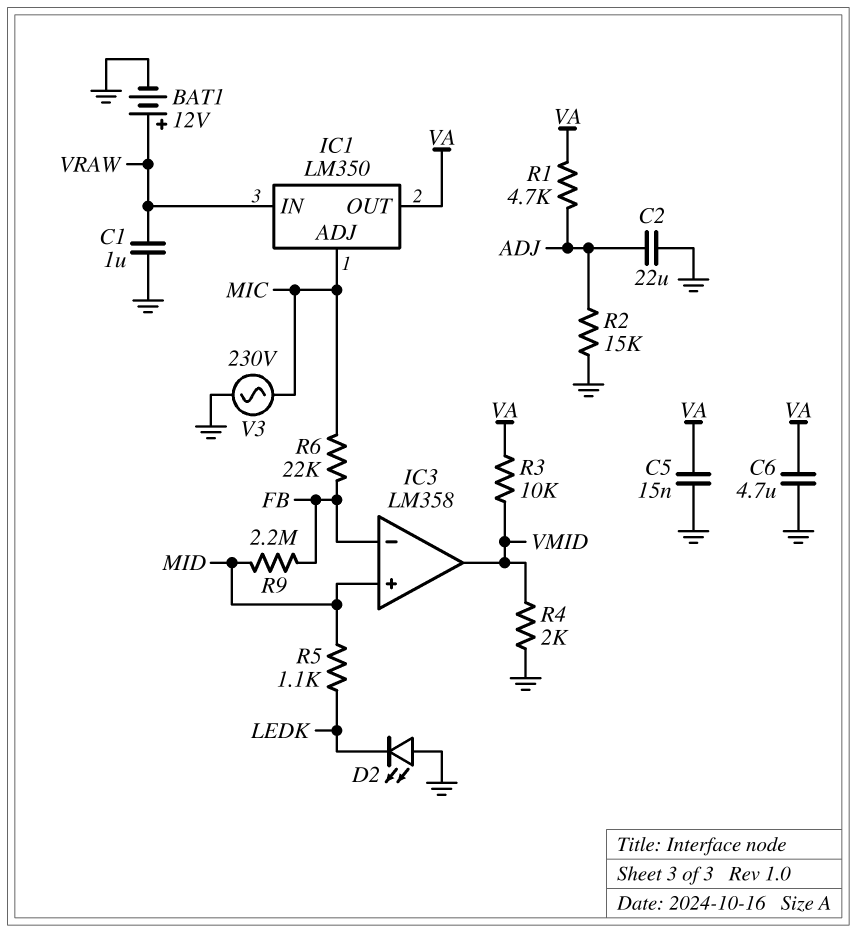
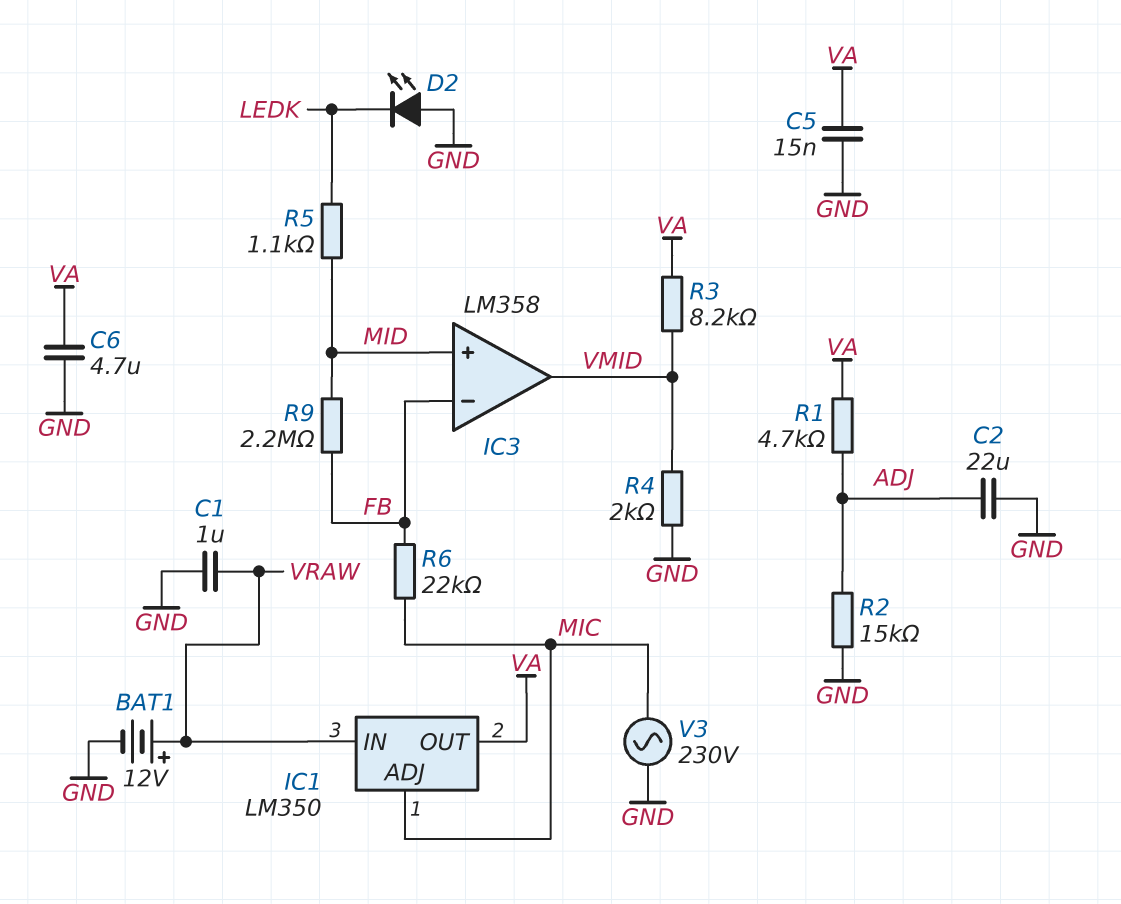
R3: 10k (VA, VMID) -> 8.2k (VA, VMID)

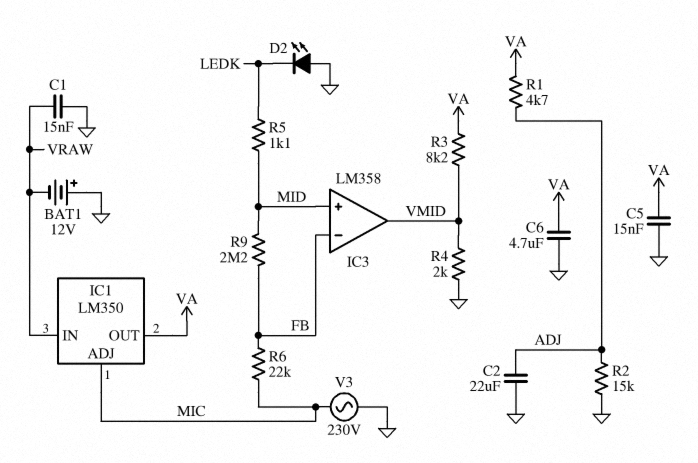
BAT1: 12V (plus VRAW, minus GND) -> 12V (plus GND, minus VRAW)
C1: 1uF (GND, VRAW) -> 15nF (GND, VRAW)

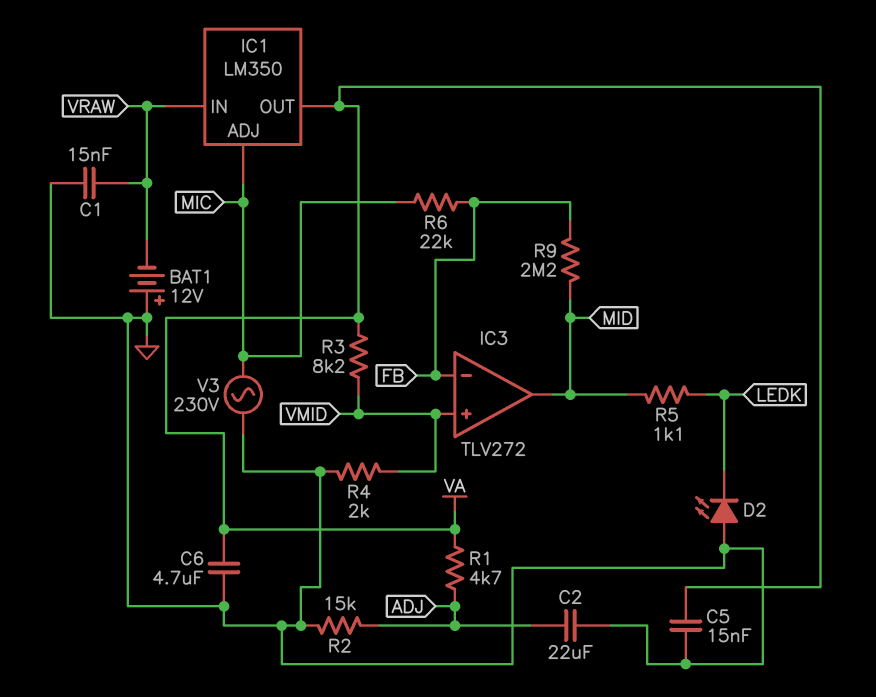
IC3: LM358 -> TLV272
IC3 pin in+: MID -> VMID
IC3 pin out: VMID -> MID

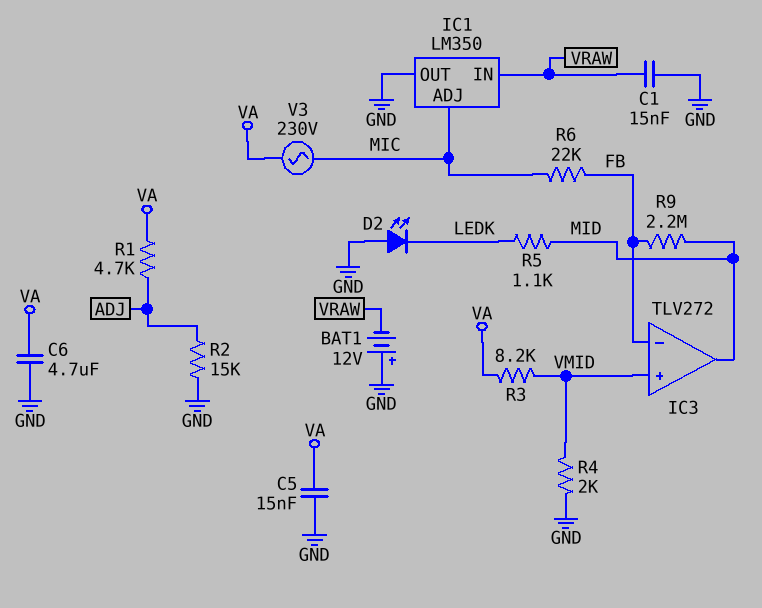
C2: 22uF (ADJ, GND) -> none
IC1 pin OUT: VA -> GND
V3: AC 230V (GND, MIC) -> AC 230V (MIC, VA)

